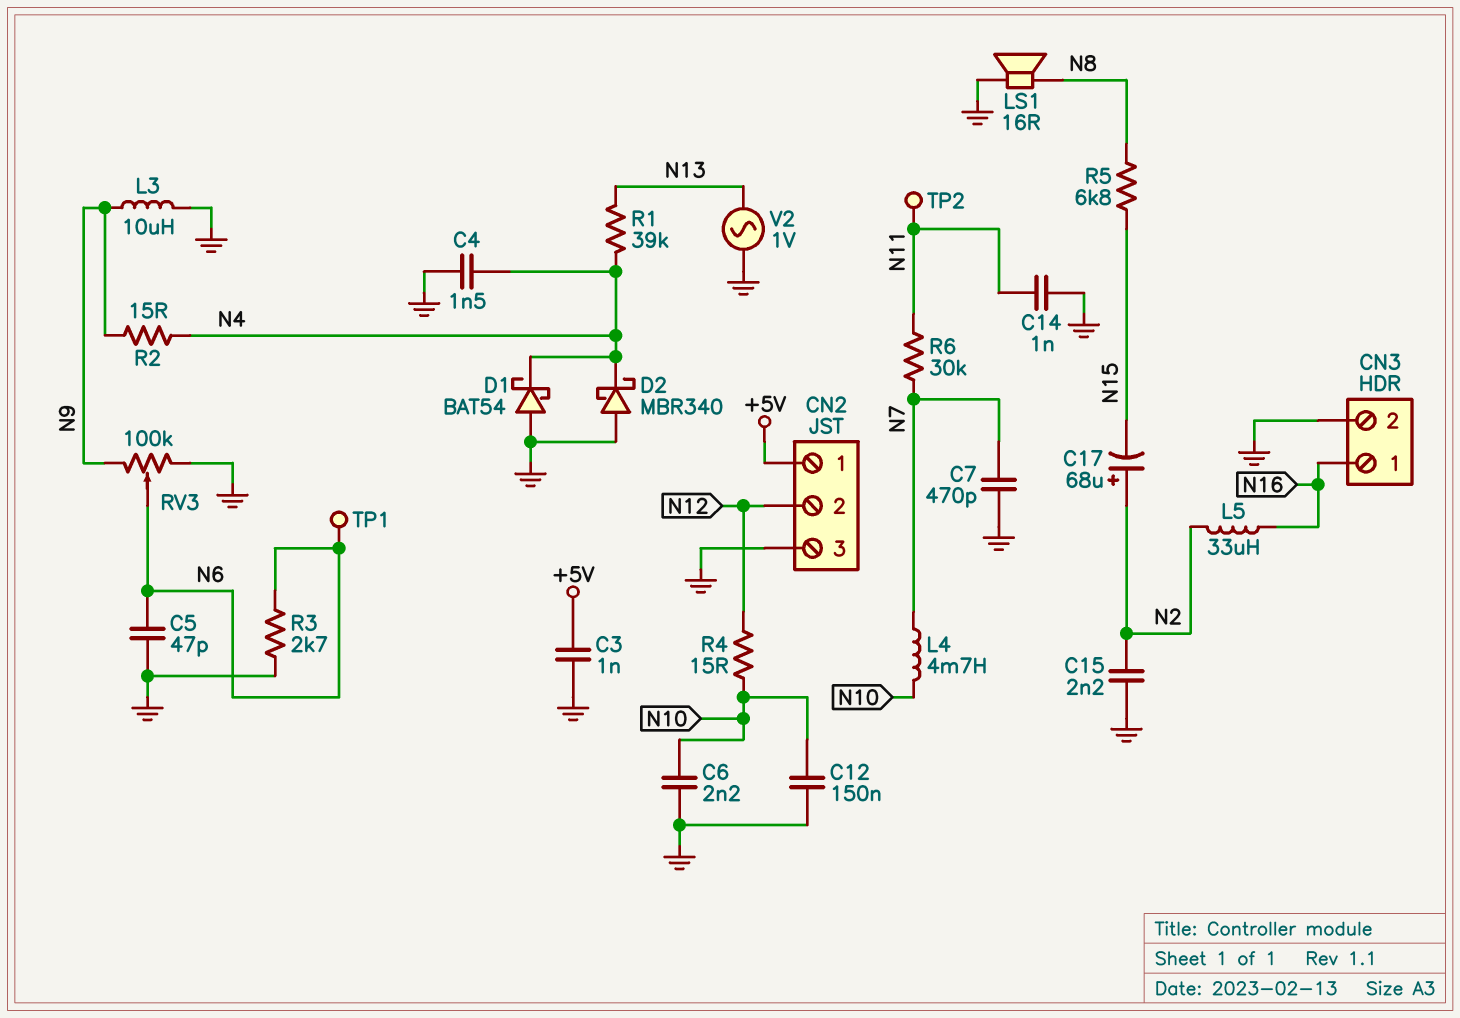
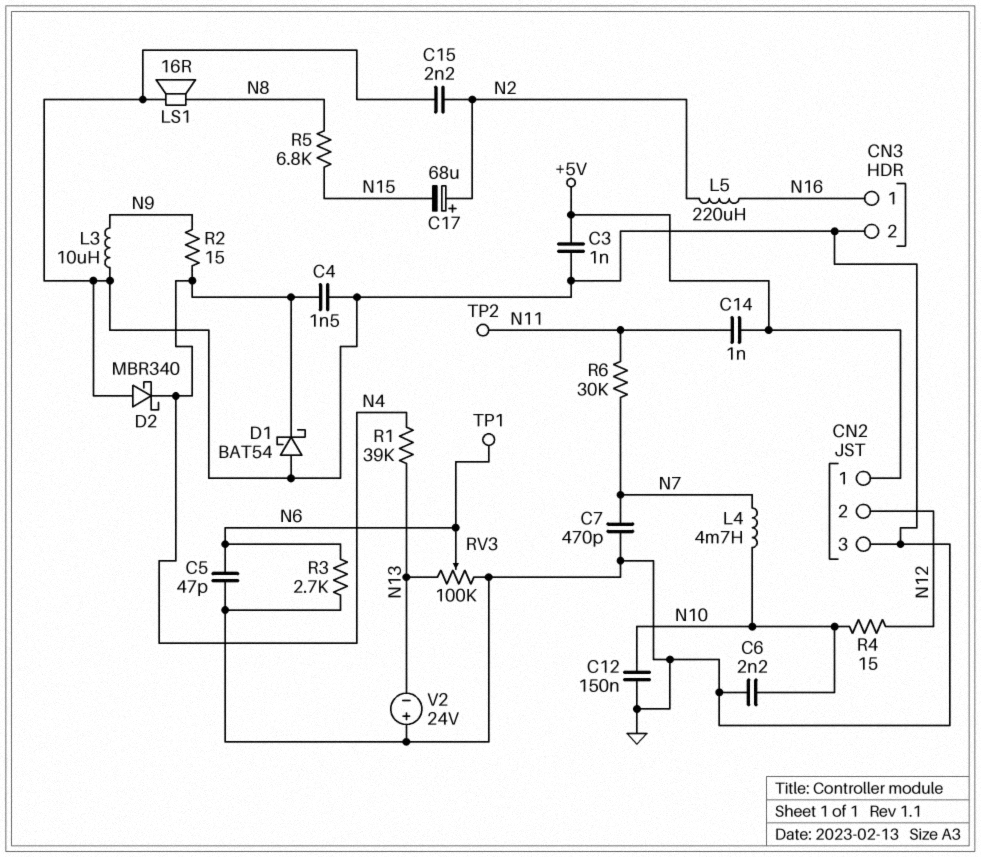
C14: 1nF (GND, N11) -> 1nF (+5V, N11)
L5: 33uH (N2, N16) -> 220uH (N2, N16)
RV3: 100k (GND, N9, wiper N6) -> 100k (GND, N13, wiper N6)
V2: AC 1V (GND, N13) -> 24V (plus GND, minus N13)

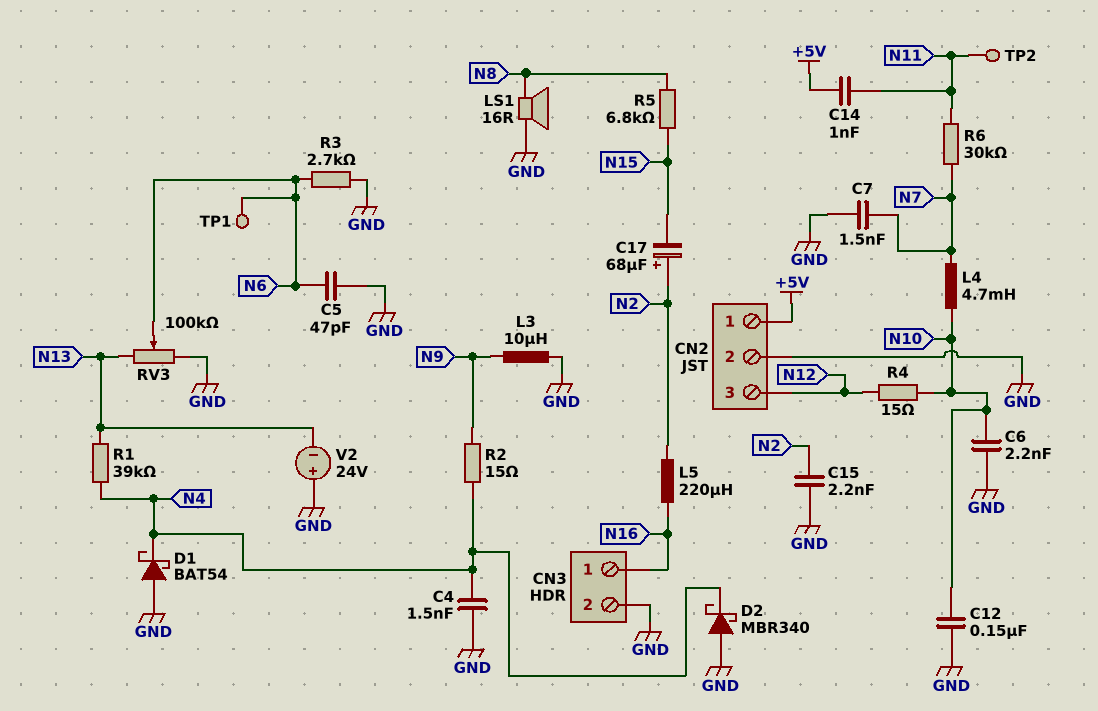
C3: 1nF (+5V, GND) -> none
C7: 470pF (GND, N7) -> 1.5nF (GND, N7)
CN2 pin 2: N12 -> GND
CN2 pin 3: GND -> N12

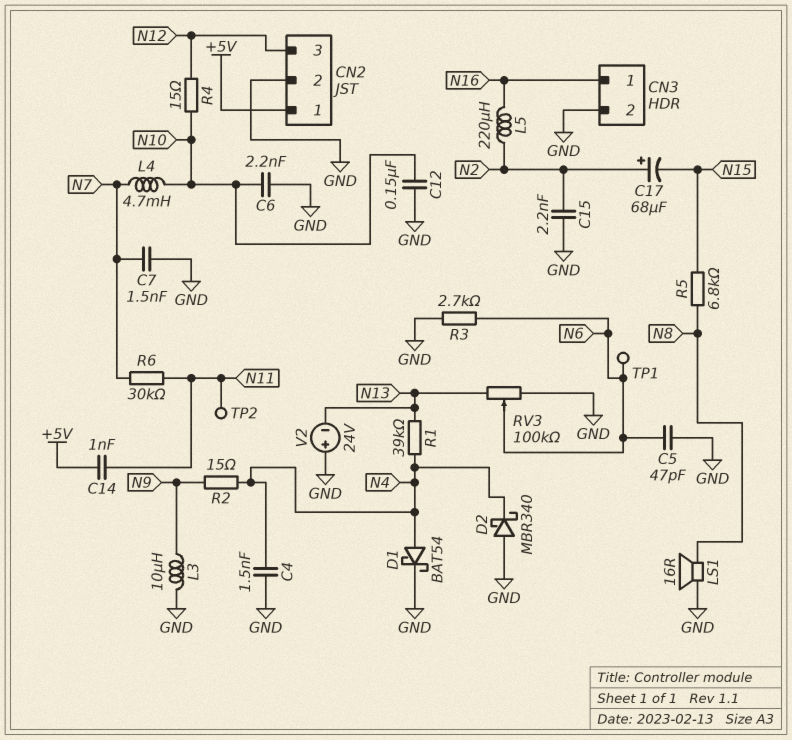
D1: schottky BAT54 (A GND, K N4) -> schottky BAT54 (A N4, K GND)

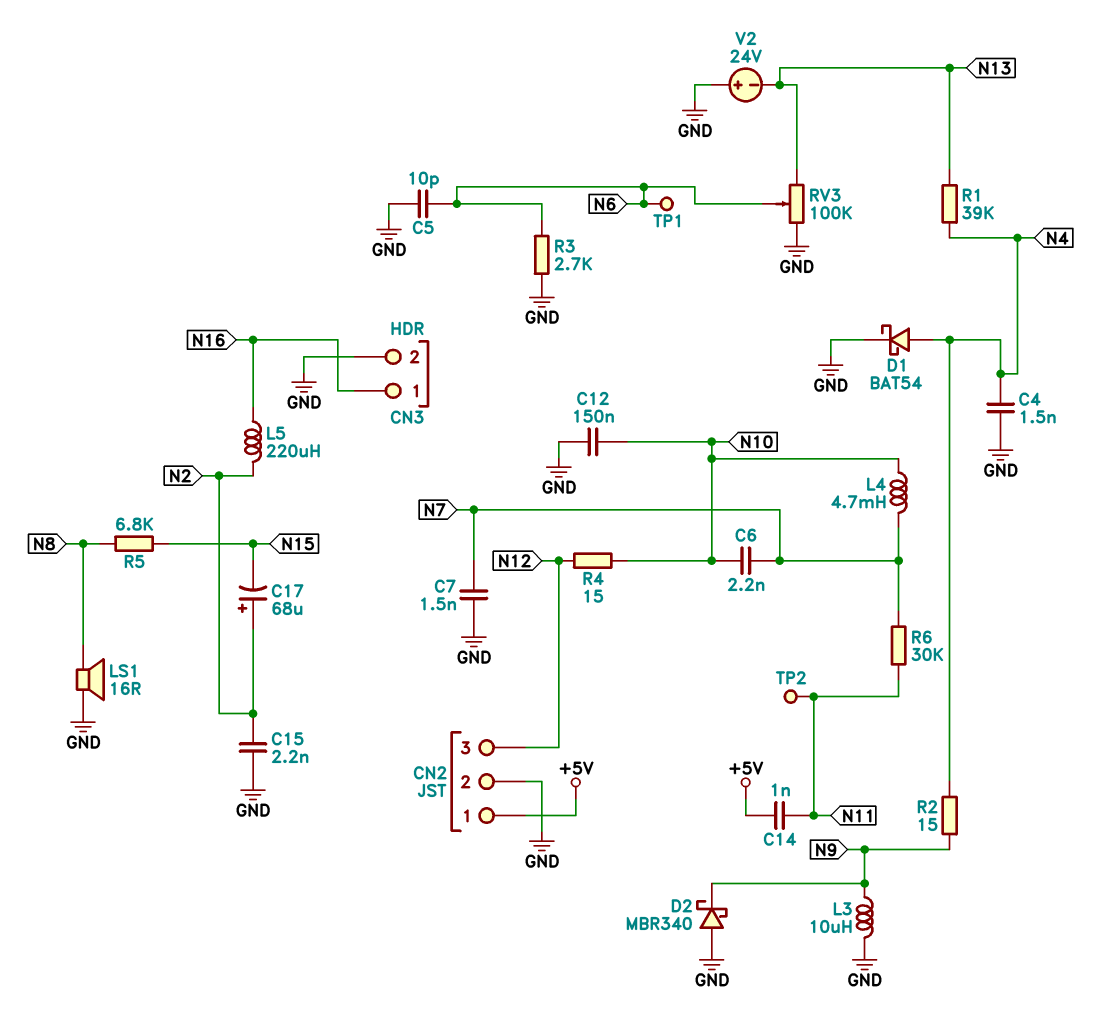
C5: 47pF (GND, N6) -> 10pF (GND, N6)
C6: 2.2nF (GND, N10) -> 2.2nF (N7, N10)
D2: schottky MBR340 (A GND, K N4) -> schottky MBR340 (A GND, K N9)

